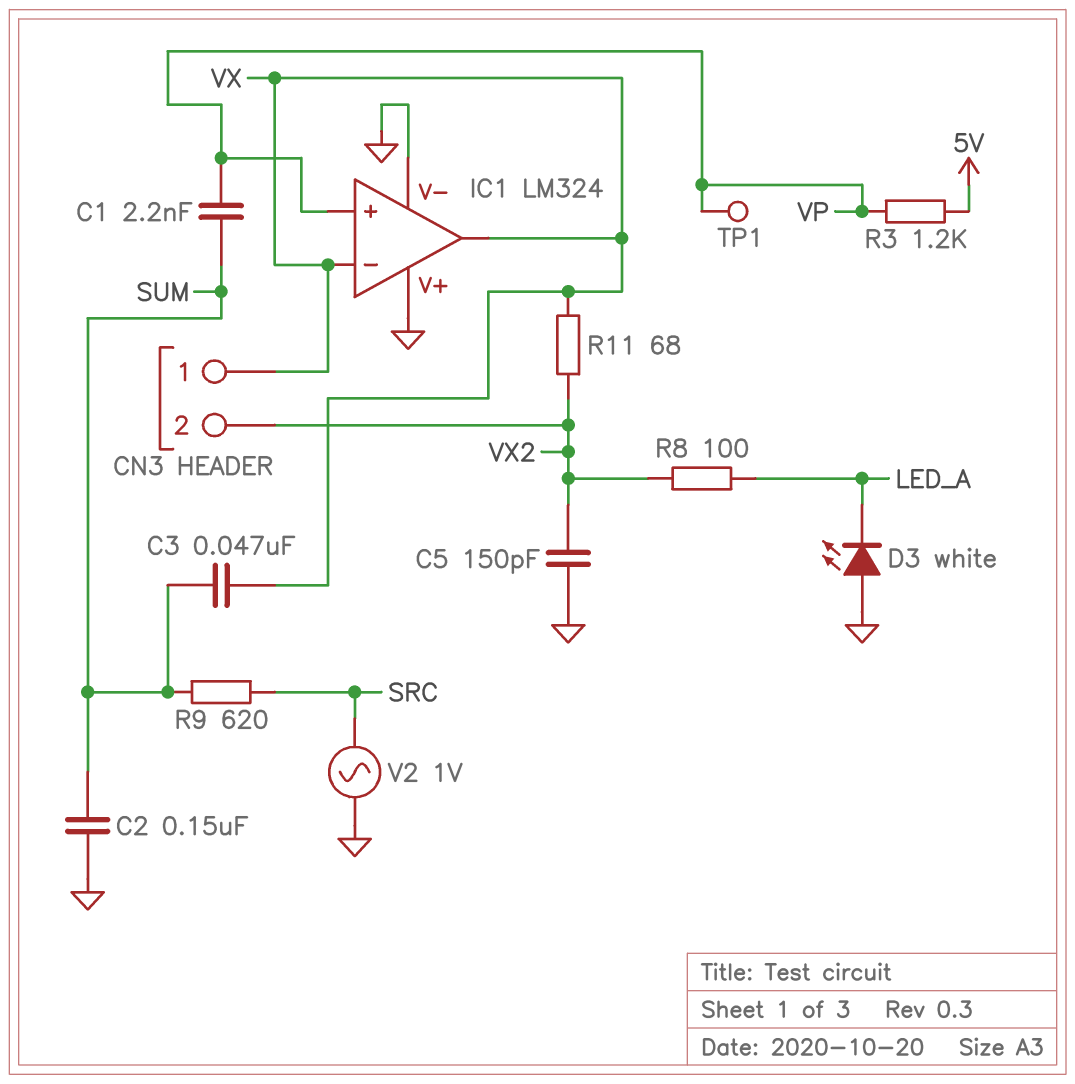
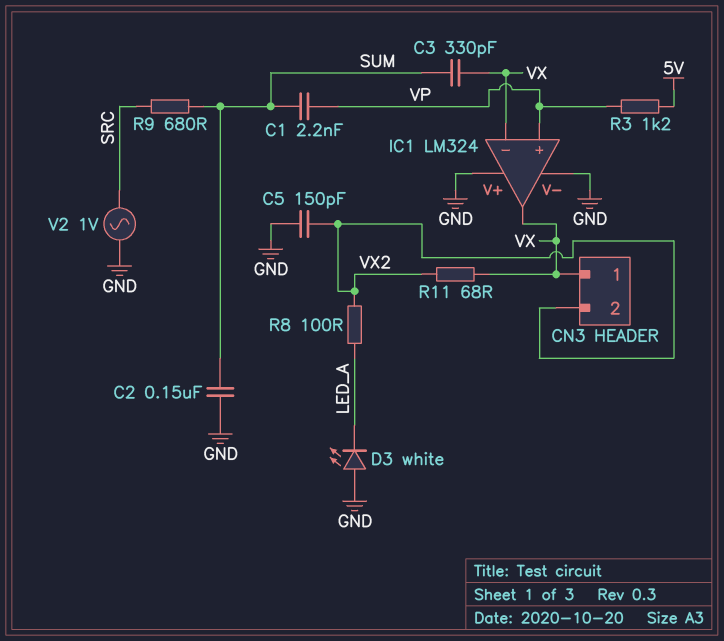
C3: 47nF (SUM, VX) -> 330pF (SUM, VX)
R9: 620 (SRC, SUM) -> 680 (SRC, SUM)
TP1: test point (VP) -> none

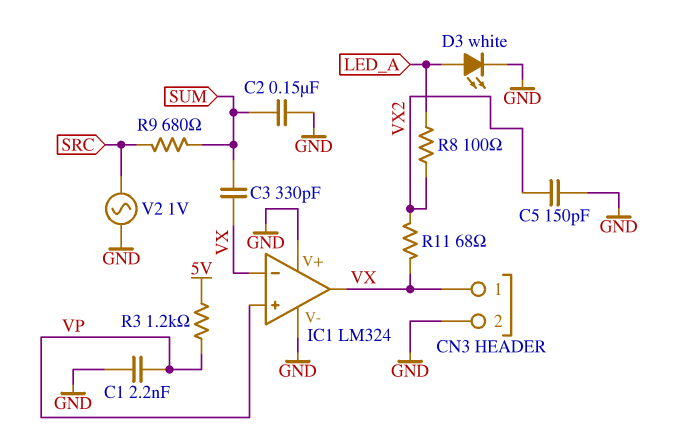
C1: 2.2nF (SUM, VP) -> 2.2nF (GND, VP)
CN3 pin 2: VX2 -> GND
D3: LED white (A GND, K LED_A) -> LED white (A LED_A, K GND)

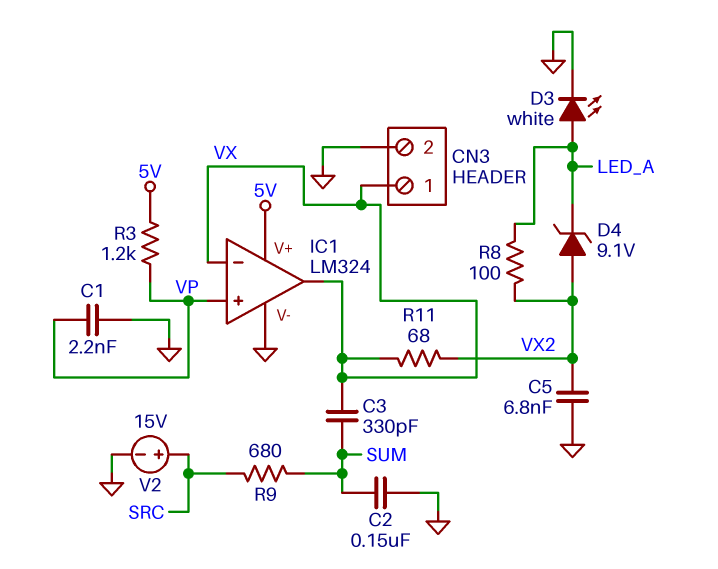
C5: 150pF (GND, VX2) -> 6.8nF (GND, VX2)
D4: none -> zener 9.1V (A VX2, K LED_A)
IC1 pin V+: GND -> 5V
V2: AC 1V (GND, SRC) -> 15V (plus SRC, minus GND)

